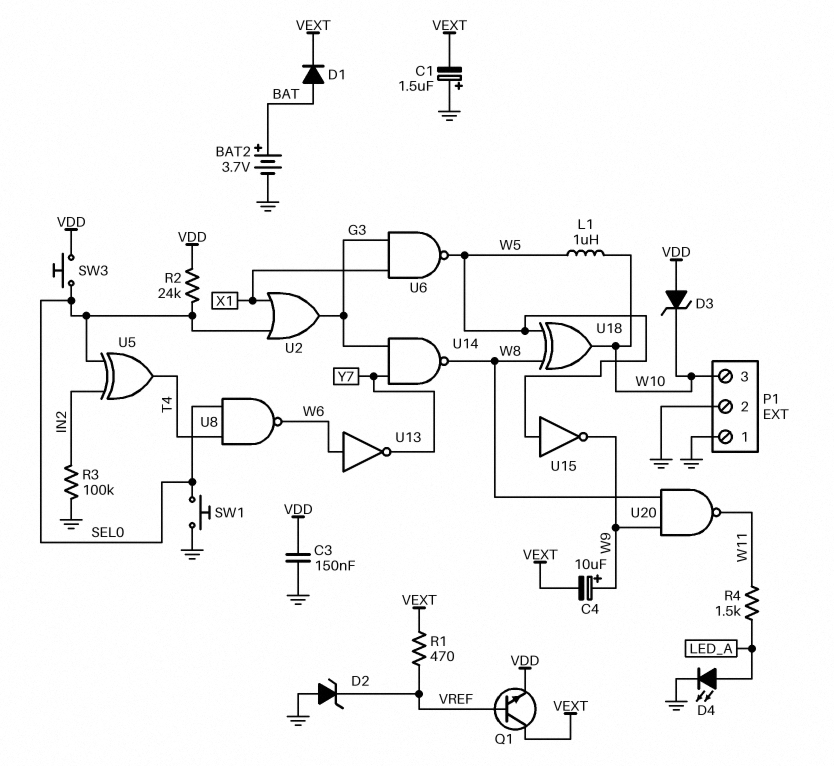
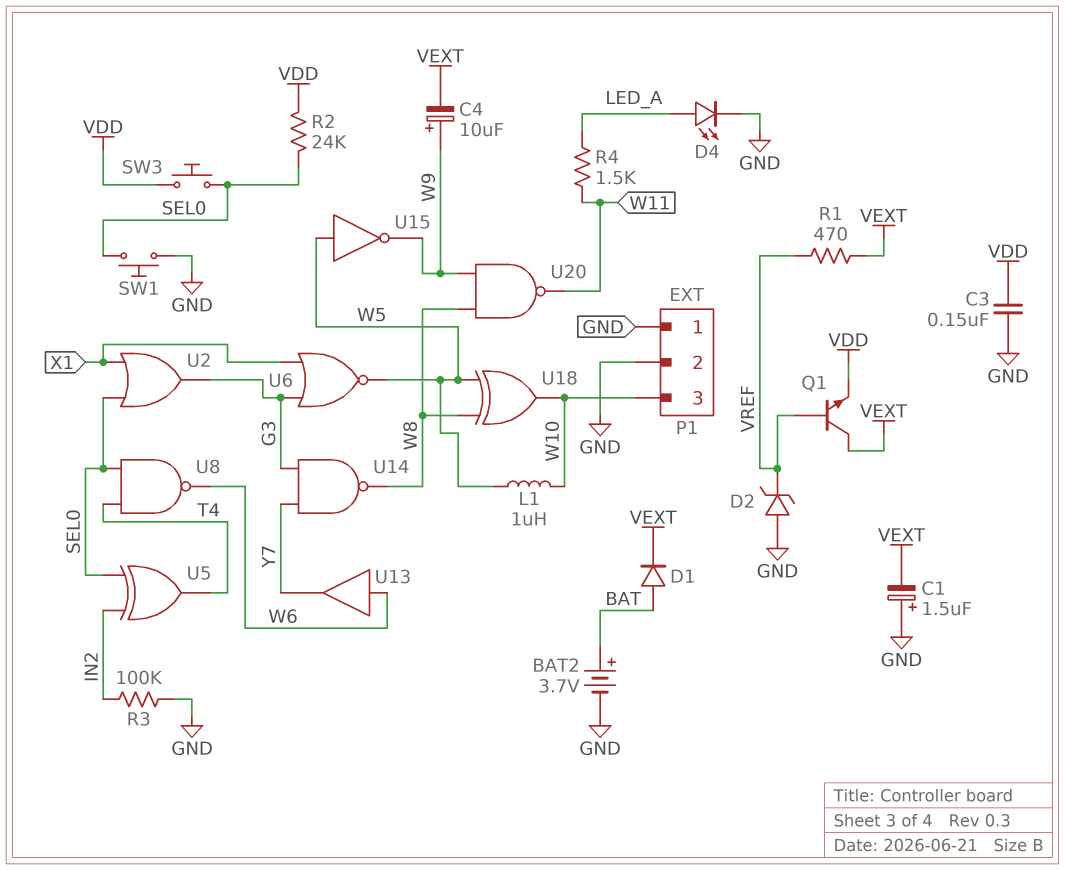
D3: zener (A VDD, K W10) -> none
U6: NAND (in G3, in X1, out W5) -> NOR (in G3, in X1, out W5)
U13: NOT (in W6, out Y7) -> buffer (in W6, out Y7)

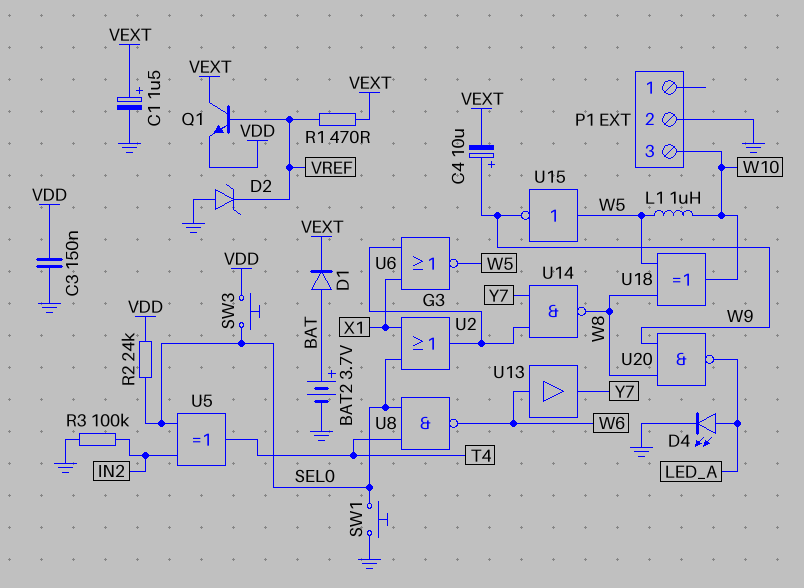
C1: 1.5uF (plus GND, minus VEXT) -> 1.5uF (plus VEXT, minus GND)
P1 pin 1: GND -> none
R4: 1.5k (LED_A, W11) -> none
U20: NAND (in W8, in W9, out W11) -> NAND (in W8, in W9, out LED_A)

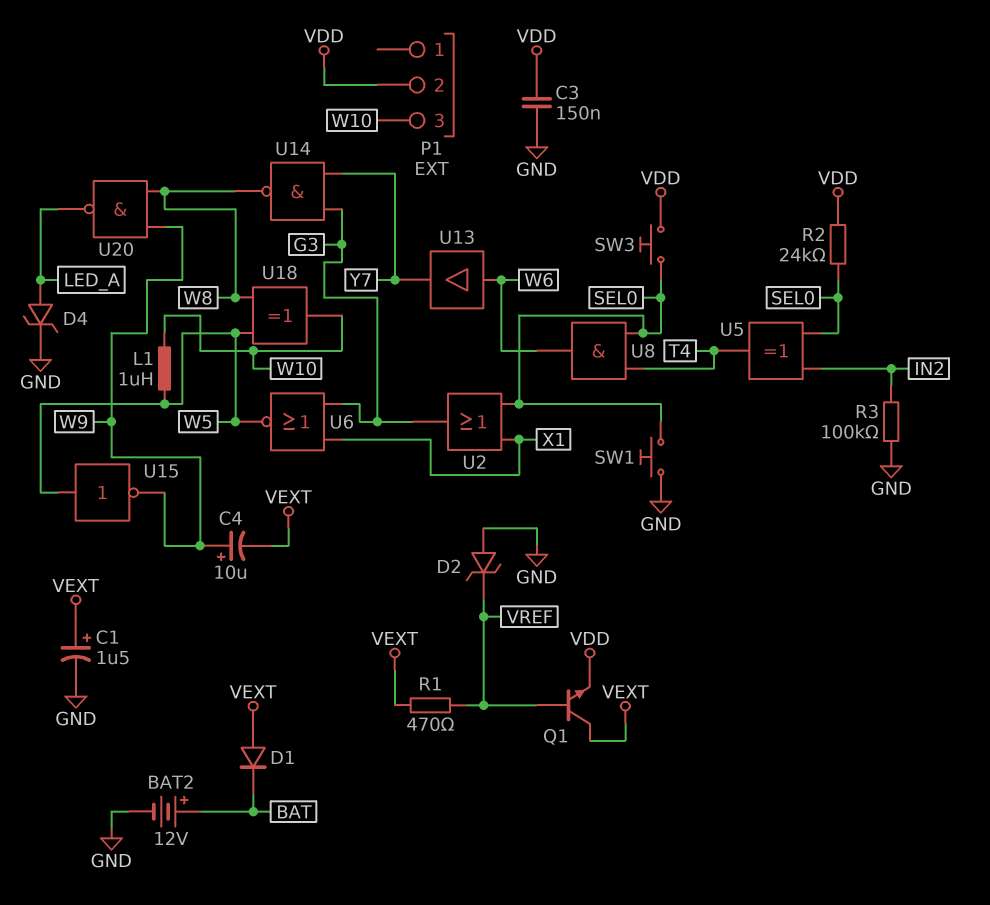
BAT2: 3.7V (plus BAT, minus GND) -> 12V (plus BAT, minus GND)
D1: diode (A BAT, K VEXT) -> diode (A VEXT, K BAT)
D4: LED (A LED_A, K GND) -> zener (A LED_A, K GND)
P1 pin 2: GND -> VDD
U8: NAND (in SEL0, in T4, out W6) -> AND (in SEL0, in T4, out W6)

